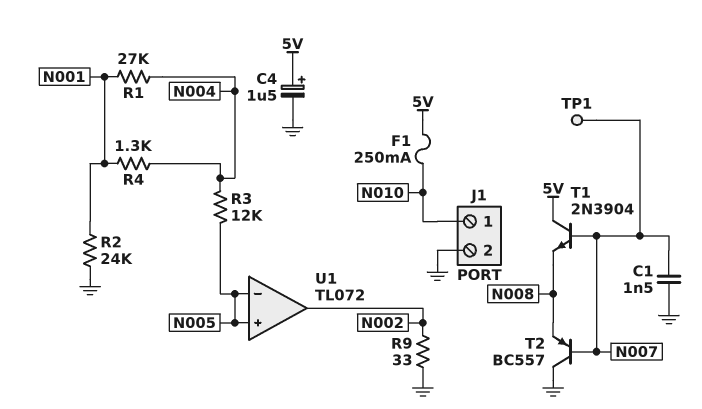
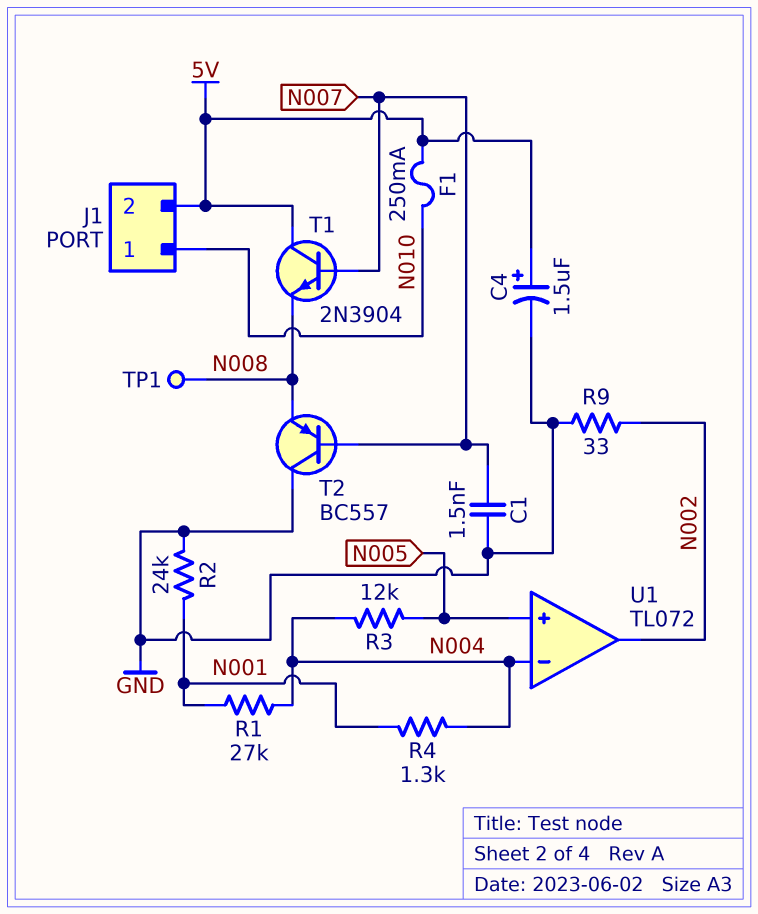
J1 pin 2: GND -> 5V
TP1: test point (N007) -> test point (N008)
U1 pin in-: N005 -> N004

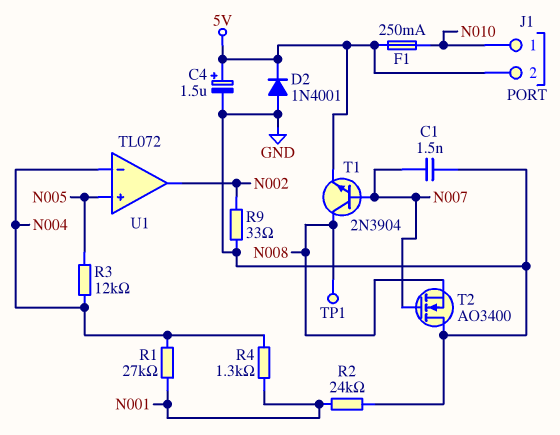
D2: none -> diode 1N4001 (A GND, K 5V)
T1: NPN 2N3904 (B N007, C 5V, E N008) -> NPN 2N3904 (B N007, C N008, E 5V)
T2: PNP BC557 (B N007, C GND, E N008) -> NMOS AO3400 (G N007, D GND, S N008)

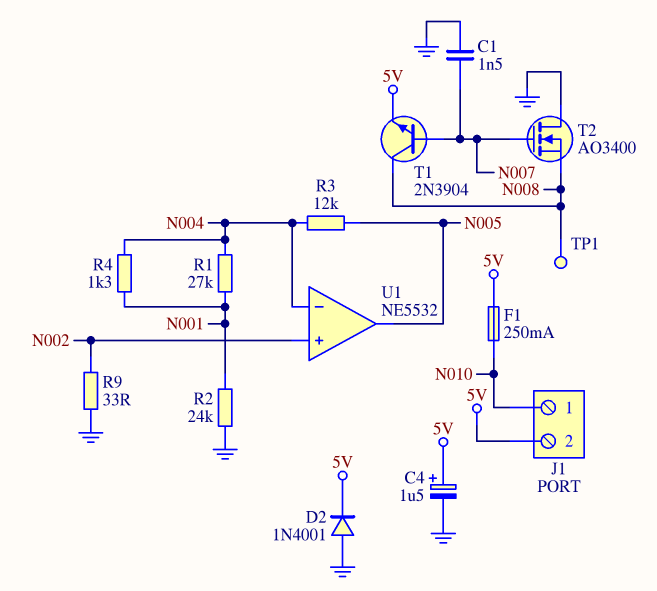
U1: TL072 -> NE5532
U1 pin in+: N005 -> N002
U1 pin out: N002 -> N005

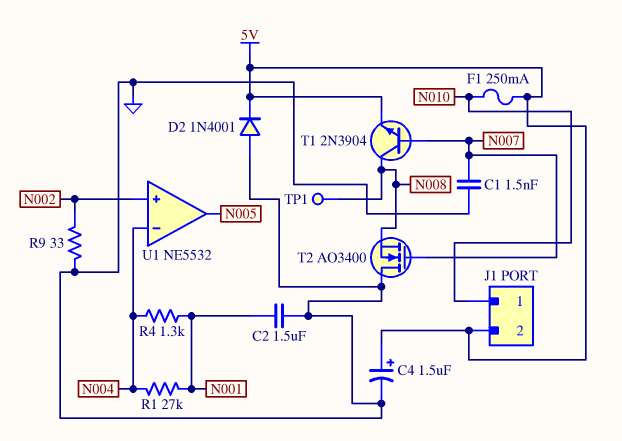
C2: none -> 1.5uF (GND, N001)
R2: 24k (GND, N001) -> none
R3: 12k (N004, N005) -> none

